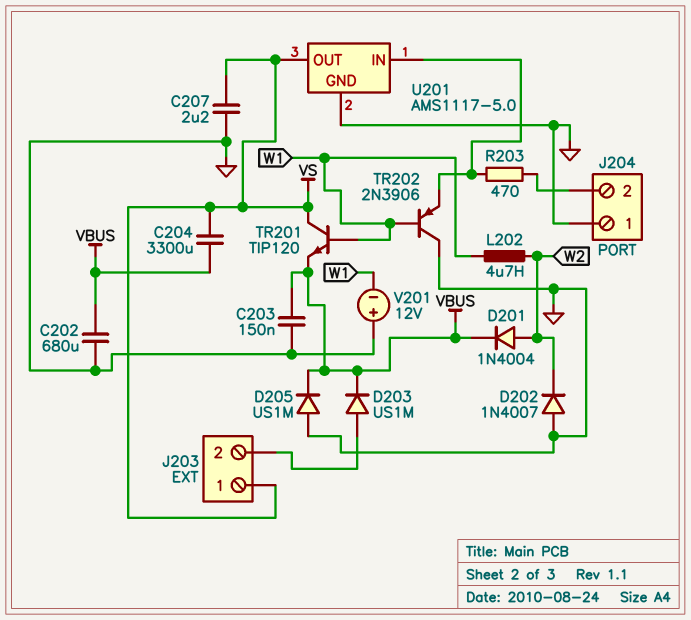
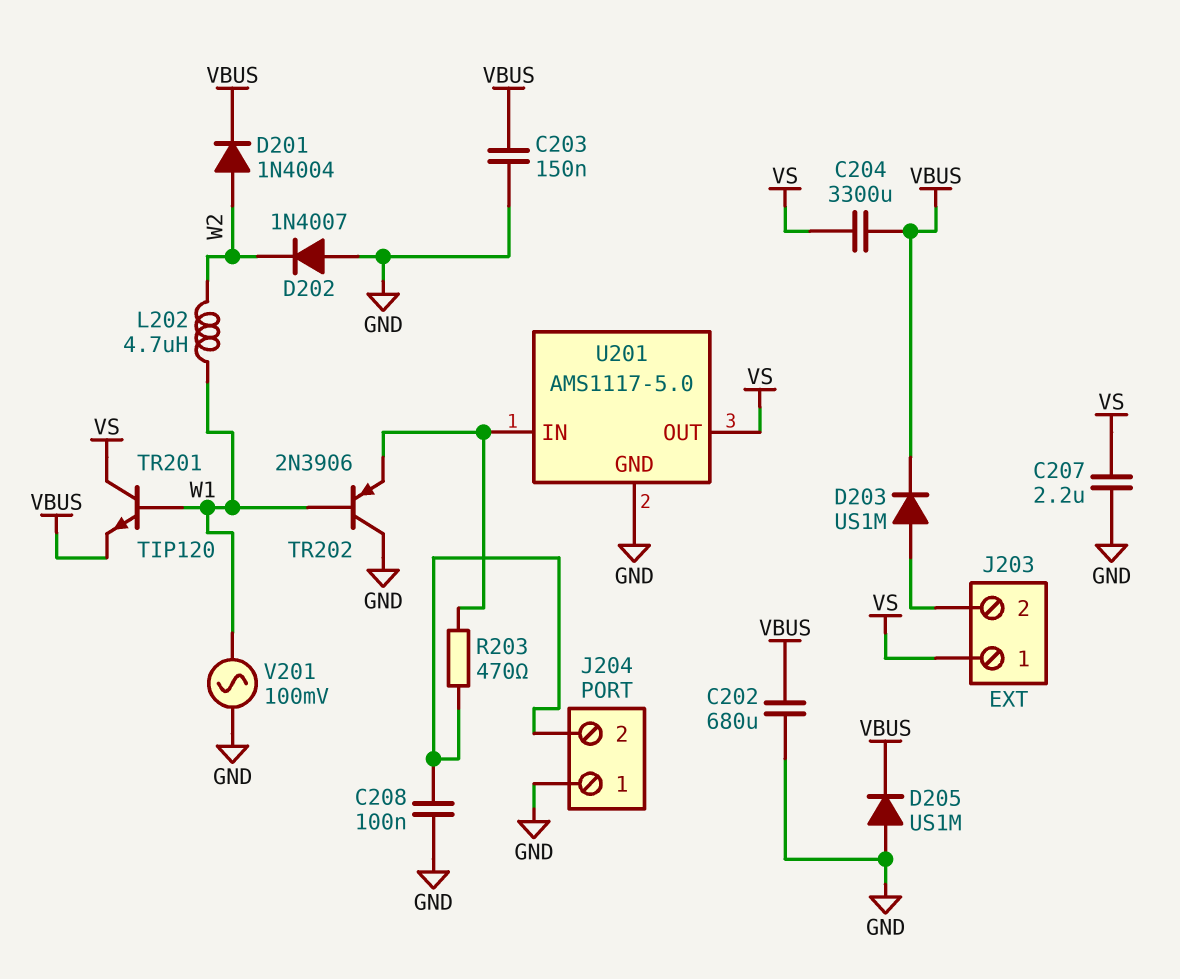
C208: none -> 100nF (GND, J204/2)
V201: 12V (plus GND, minus W1) -> AC 100mV (GND, W1)

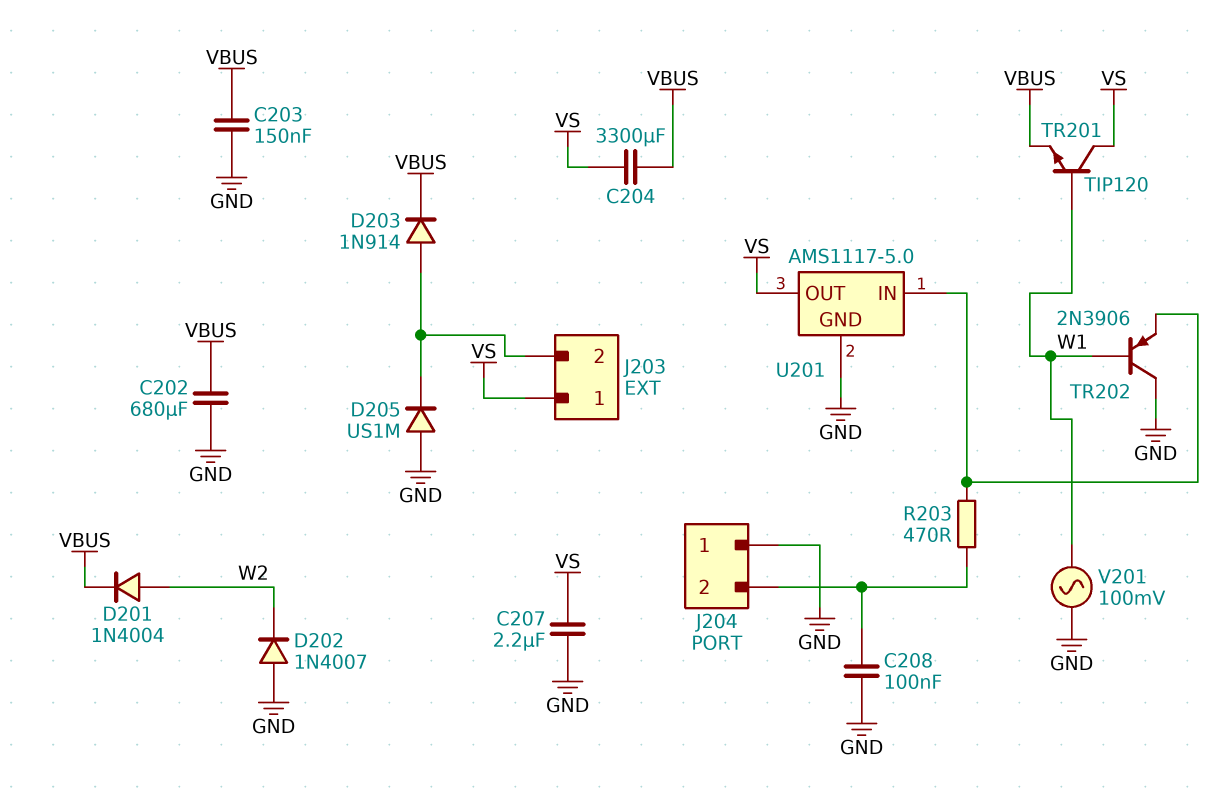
D203: diode US1M (A J203/2, K VBUS) -> diode 1N914 (A J203/2, K VBUS)
D205: diode US1M (A GND, K VBUS) -> diode US1M (A GND, K J203/2)
L202: 4.7uH (W1, W2) -> none

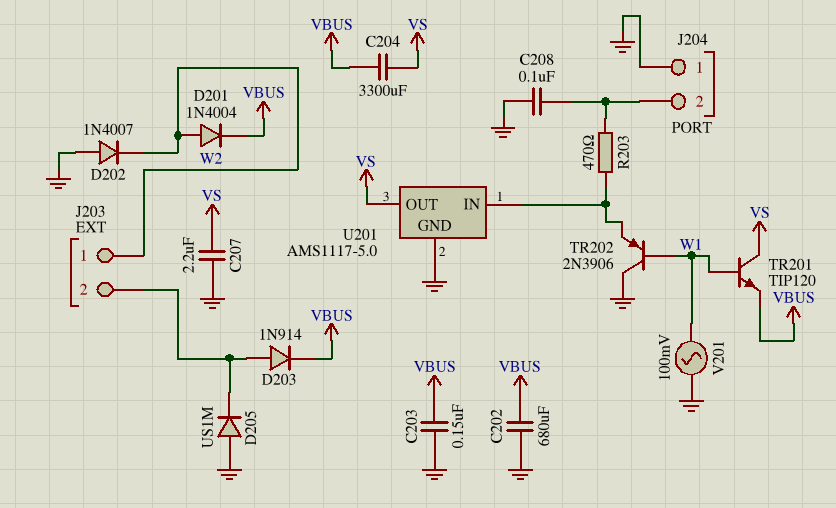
J203 pin 1: VS -> W2

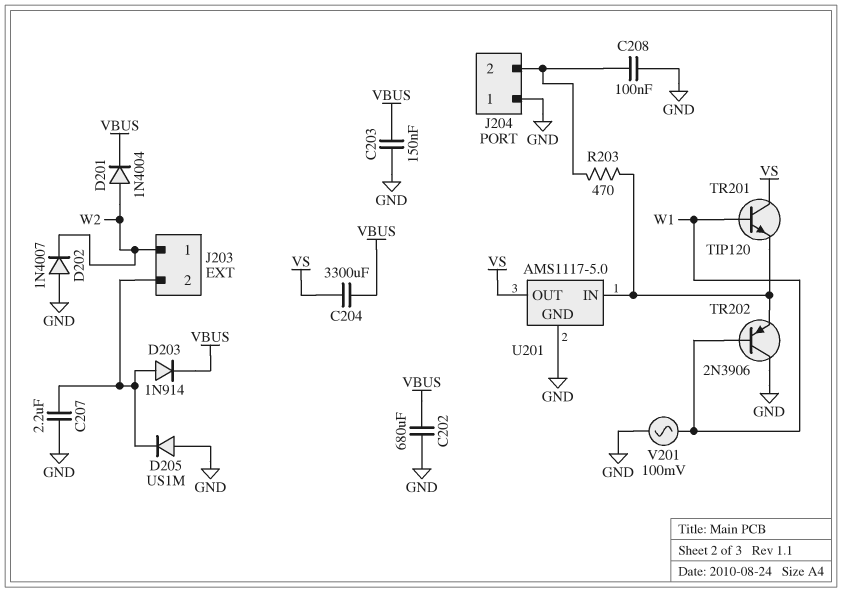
C207: 2.2uF (GND, VS) -> 2.2uF (GND, J203/2)
TR201: NPN TIP120 (B W1, C VS, E VBUS) -> NPN TIP120 (B W1, C VS, E U201/IN)

